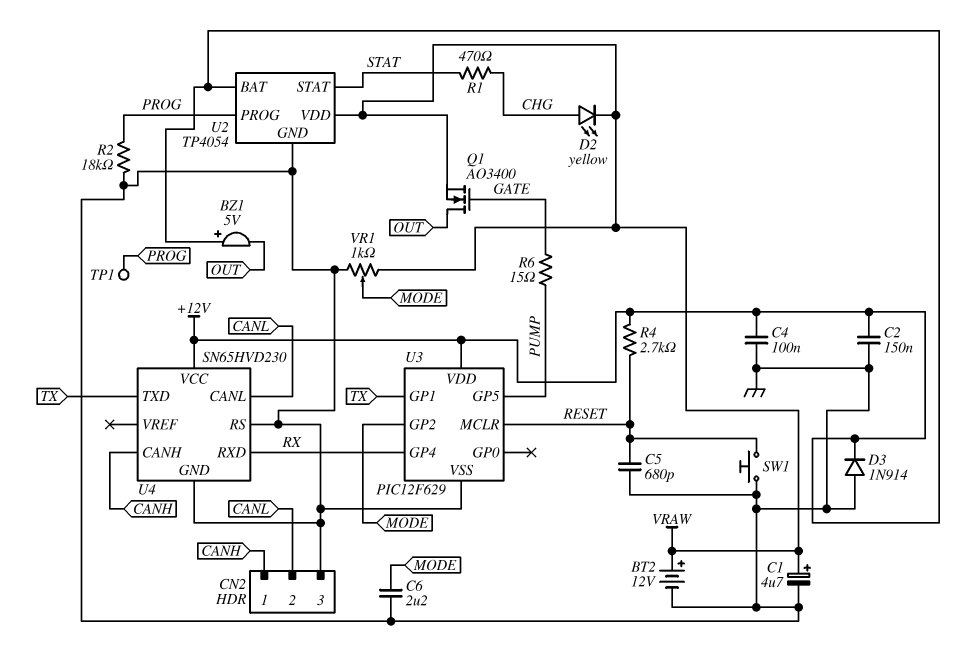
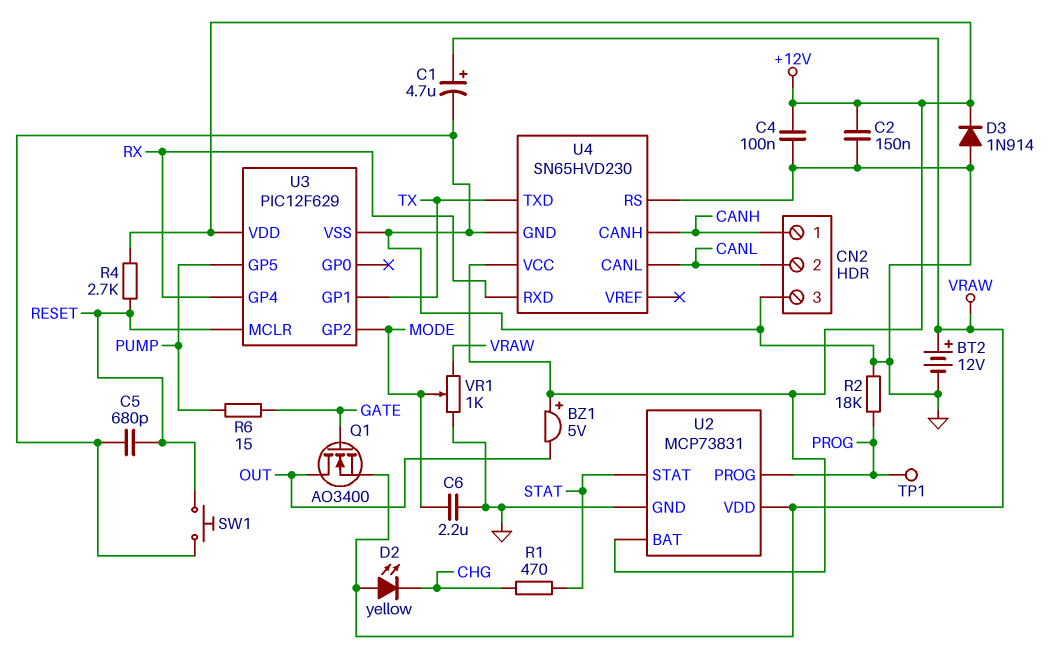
D2: LED yellow (A CHG, K VRAW) -> LED yellow (A VRAW, K CHG)
U2: TP4054 -> MCP73831

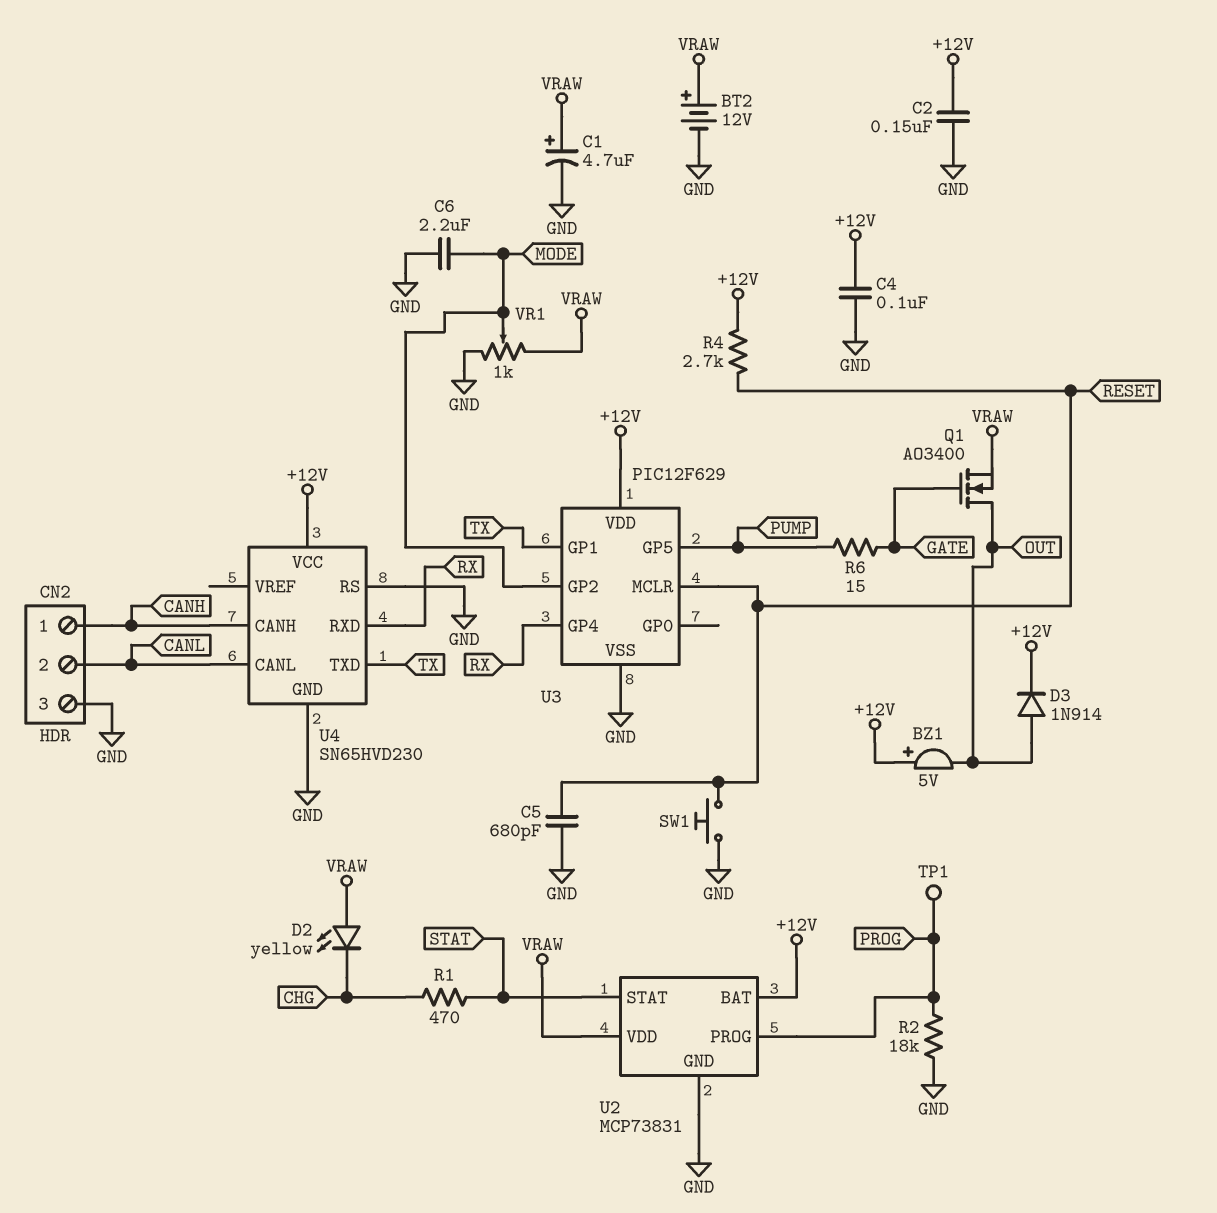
D3: diode 1N914 (A GND, K +12V) -> diode 1N914 (A OUT, K +12V)

